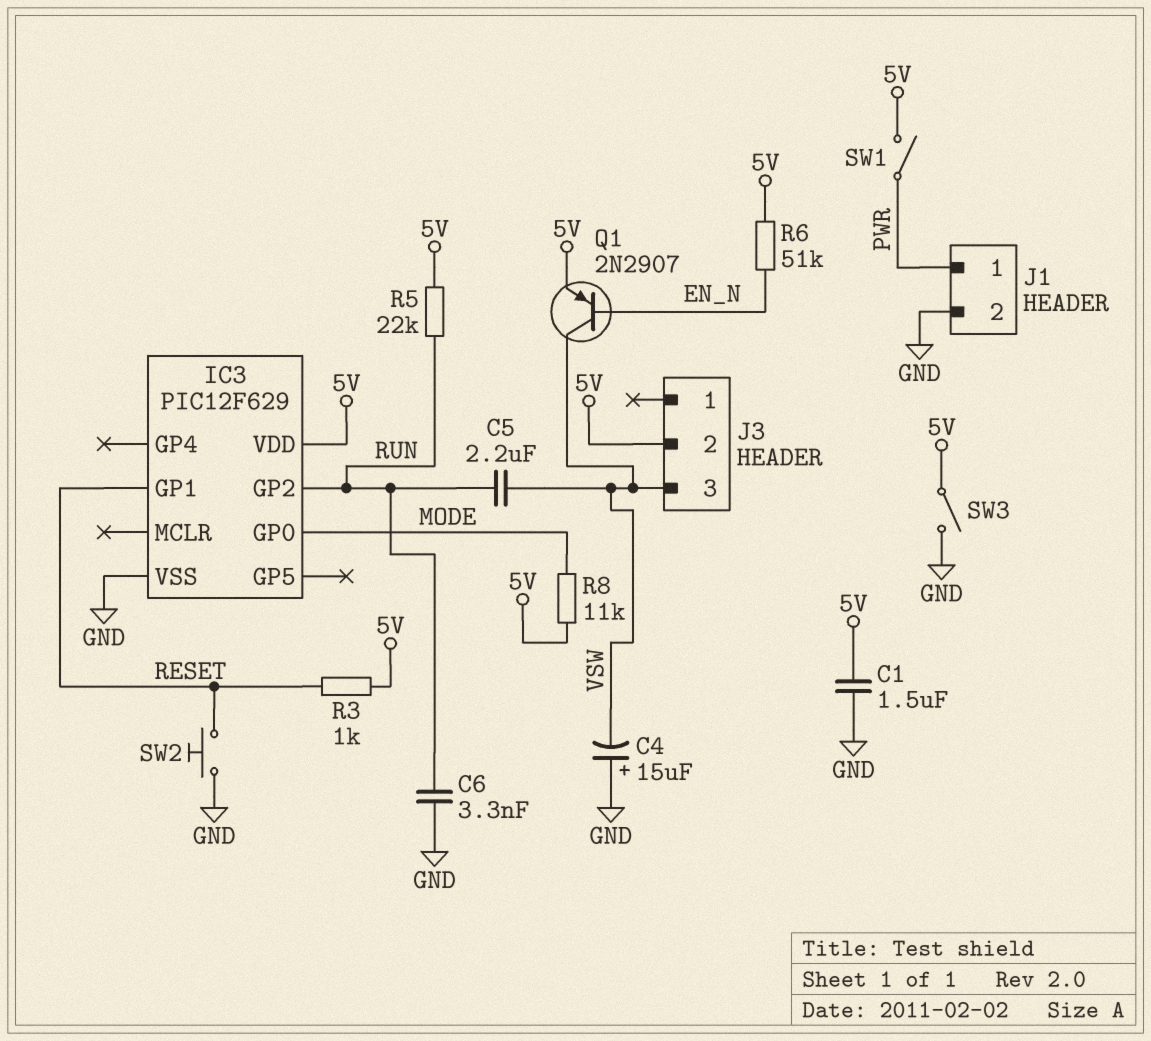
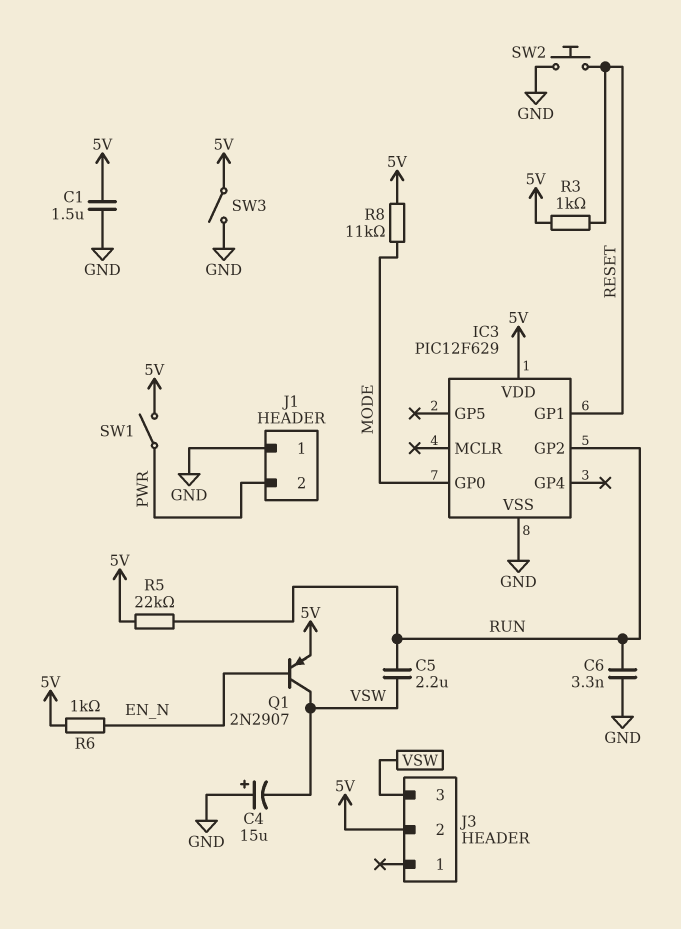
J1 pin 1: PWR -> GND
J1 pin 2: GND -> PWR
R6: 51k (5V, EN_N) -> 1k (5V, EN_N)

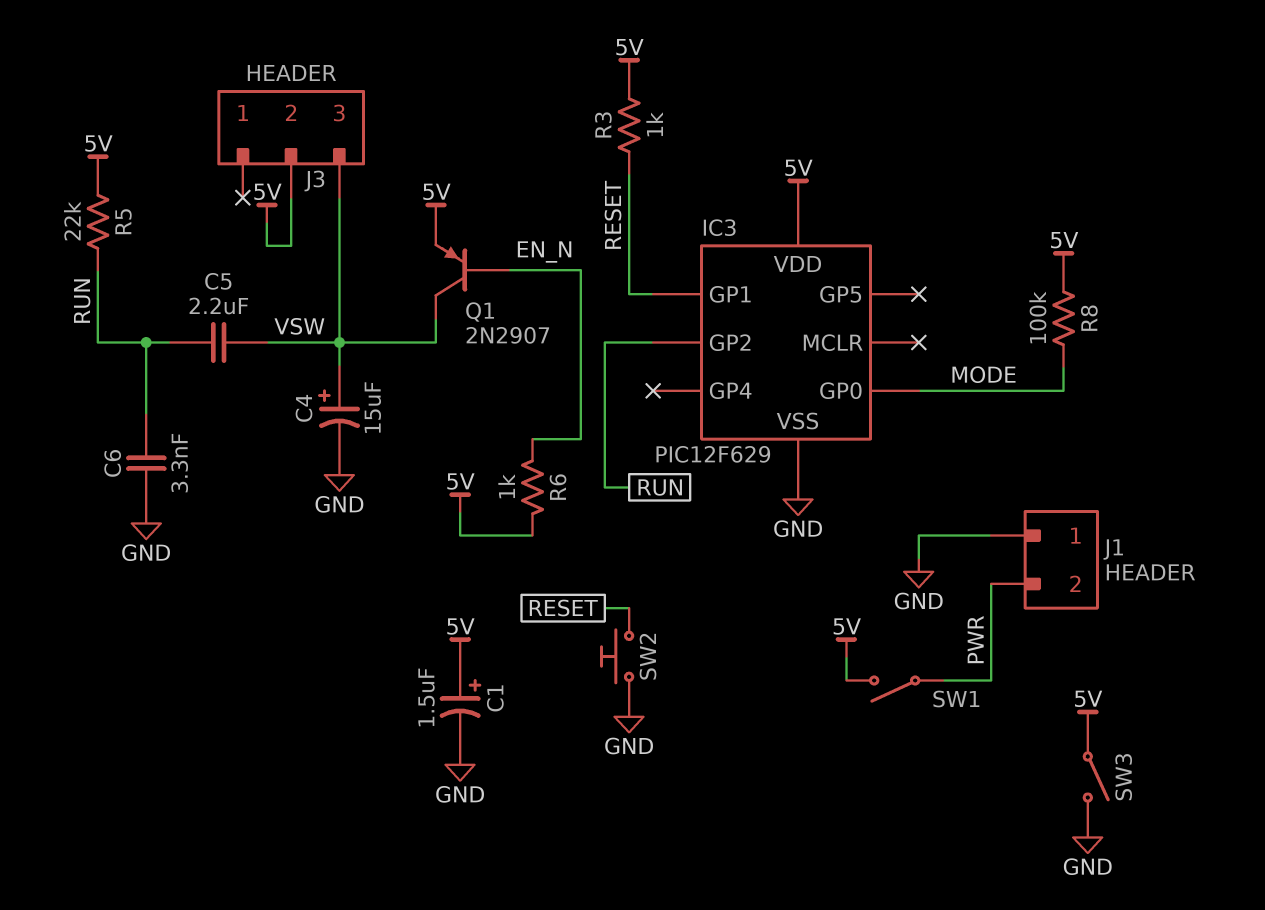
C1: 1.5uF (5V, GND) -> 1.5uF (plus 5V, minus GND)
C4: 15uF (plus GND, minus VSW) -> 15uF (plus VSW, minus GND)
R8: 11k (5V, MODE) -> 100k (5V, MODE)

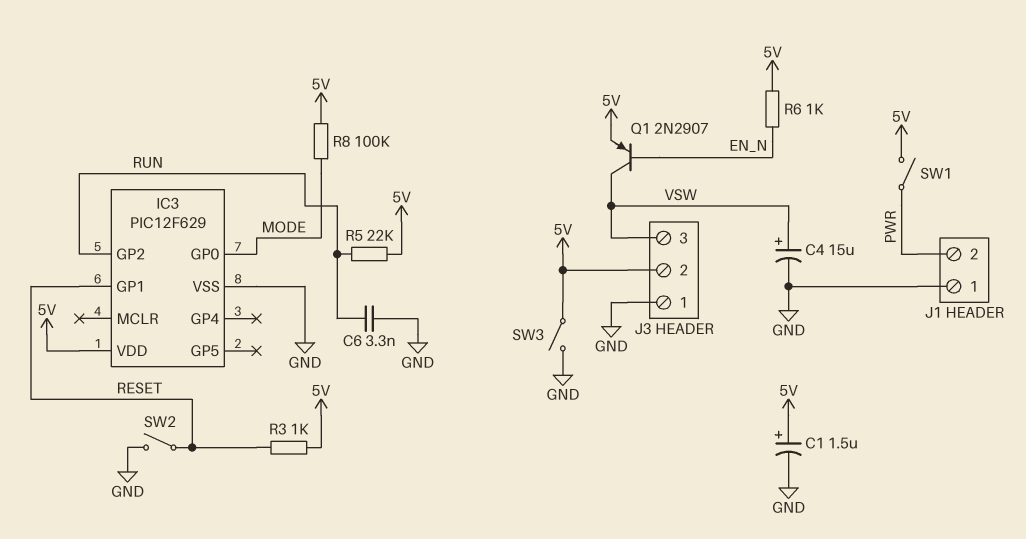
C5: 2.2uF (RUN, VSW) -> none
J3 pin 1: none -> GND
SW2: button (GND, RESET) -> switch (GND, RESET)

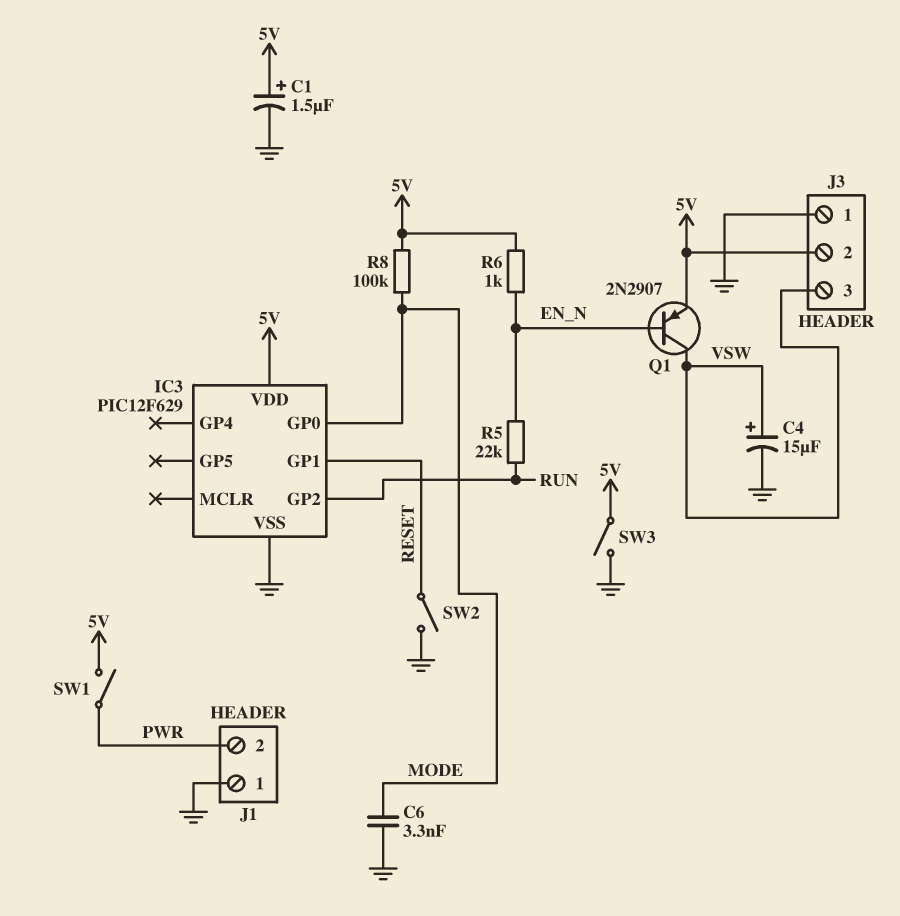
C6: 3.3nF (GND, RUN) -> 3.3nF (GND, MODE)
R3: 1k (5V, RESET) -> none
R5: 22k (5V, RUN) -> 22k (EN_N, RUN)

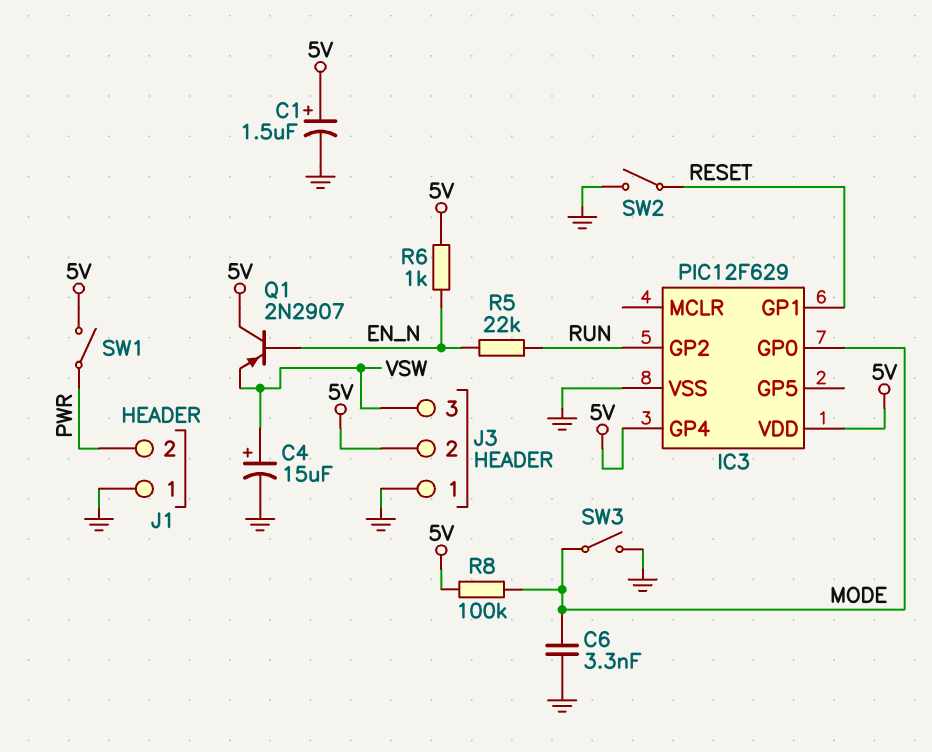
IC3 pin GP4: none -> 5V
Q1: PNP 2N2907 (B EN_N, C VSW, E 5V) -> PNP 2N2907 (B EN_N, C 5V, E VSW)
SW3: switch (5V, GND) -> switch (GND, MODE)

